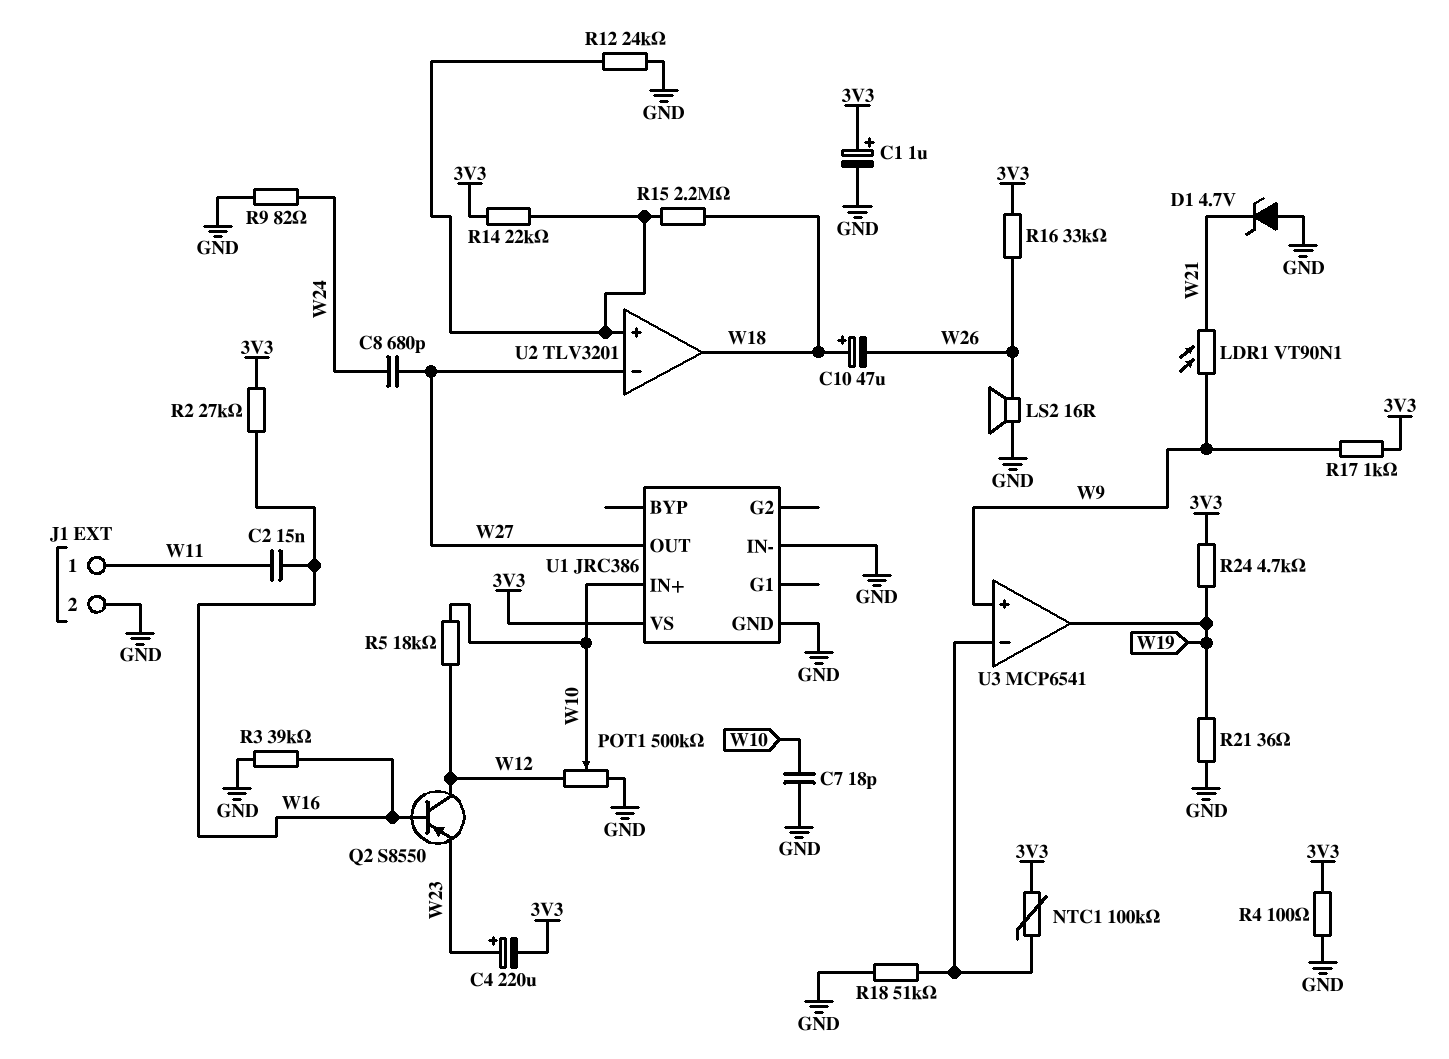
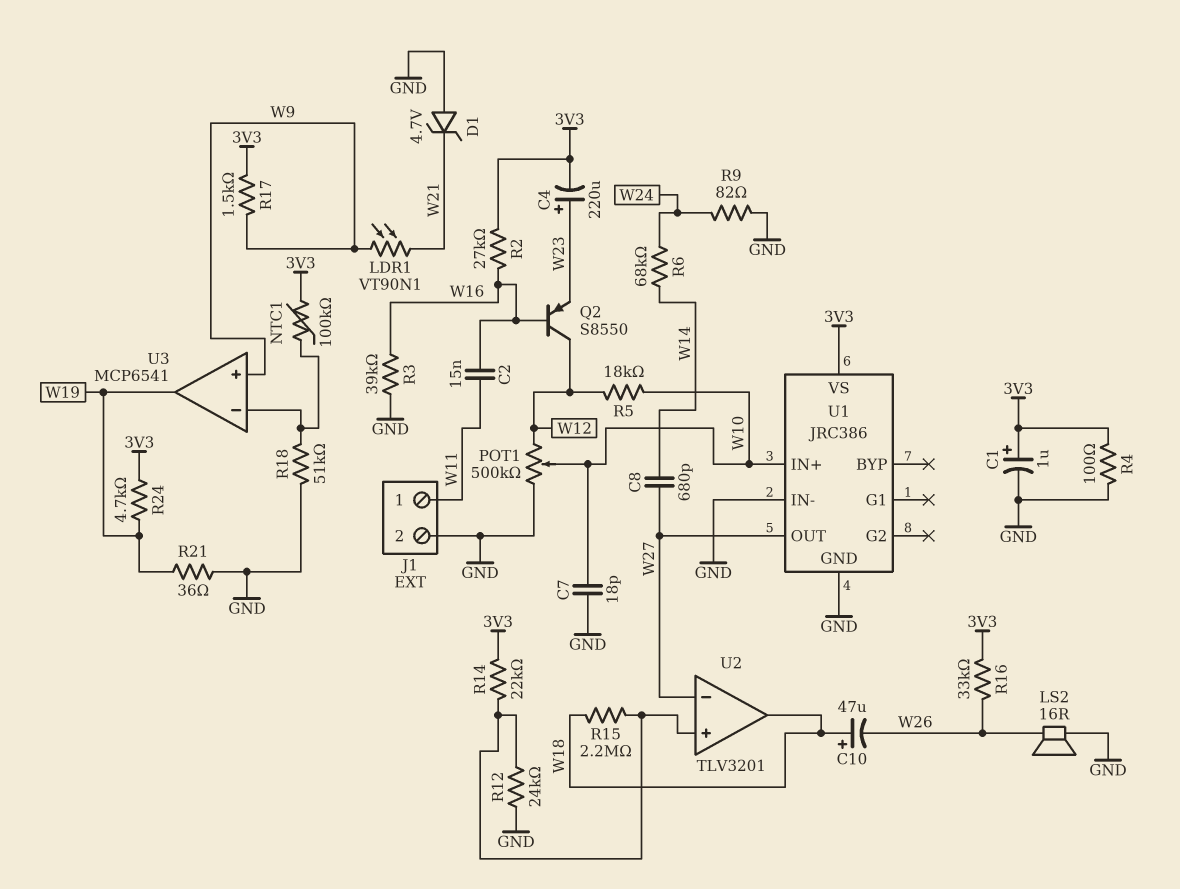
C8: 680pF (W24, W27) -> 680pF (W14, W27)
R6: none -> 68k (W14, W24)
R17: 1k (3V3, W9) -> 1.5k (3V3, W9)

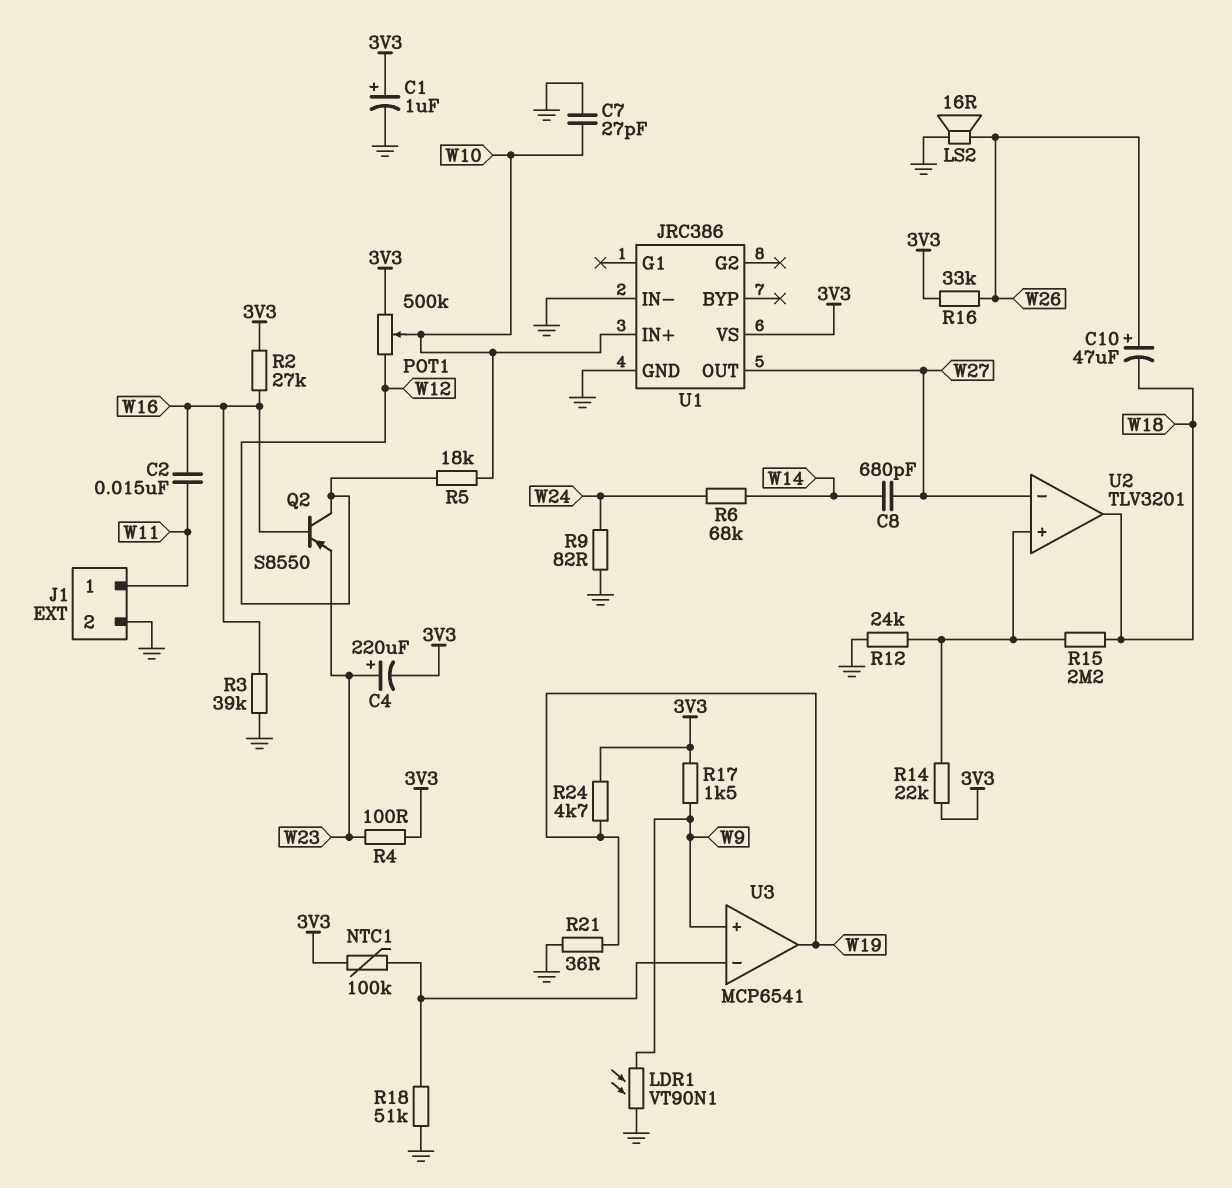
C7: 18pF (GND, W10) -> 27pF (GND, W10)
C10: 47uF (plus W18, minus W26) -> 47uF (plus W26, minus W18)
D1: zener 4.7V (A GND, K W21) -> none
LDR1: VT90N1 (W9, W21) -> VT90N1 (GND, W9)
POT1: 500k (GND, W12, wiper W10) -> 500k (3V3, W12, wiper W10)
R4: 100 (3V3, GND) -> 100 (3V3, W23)

